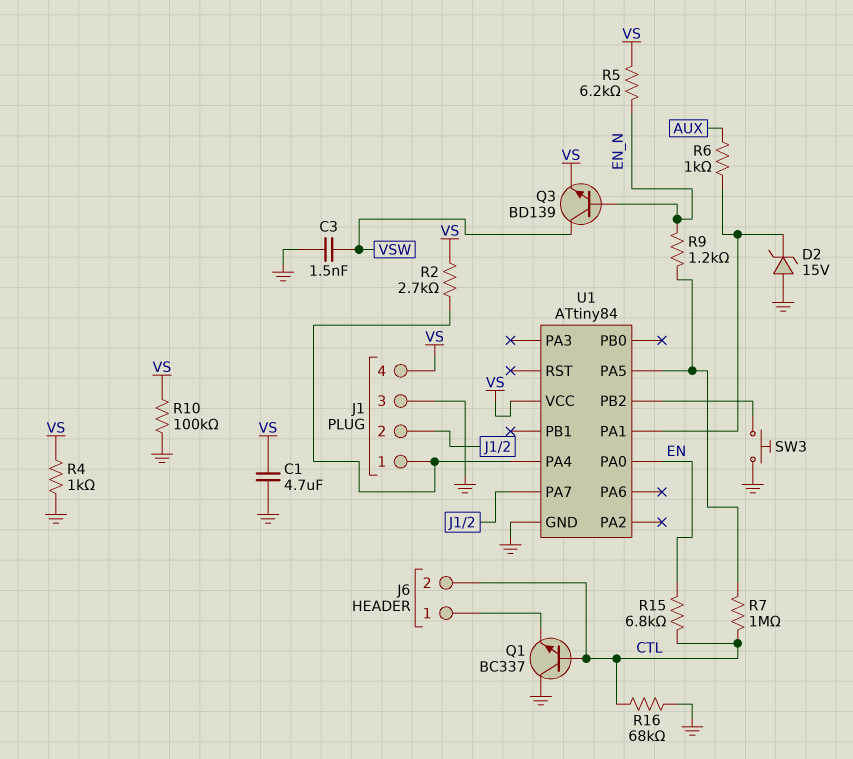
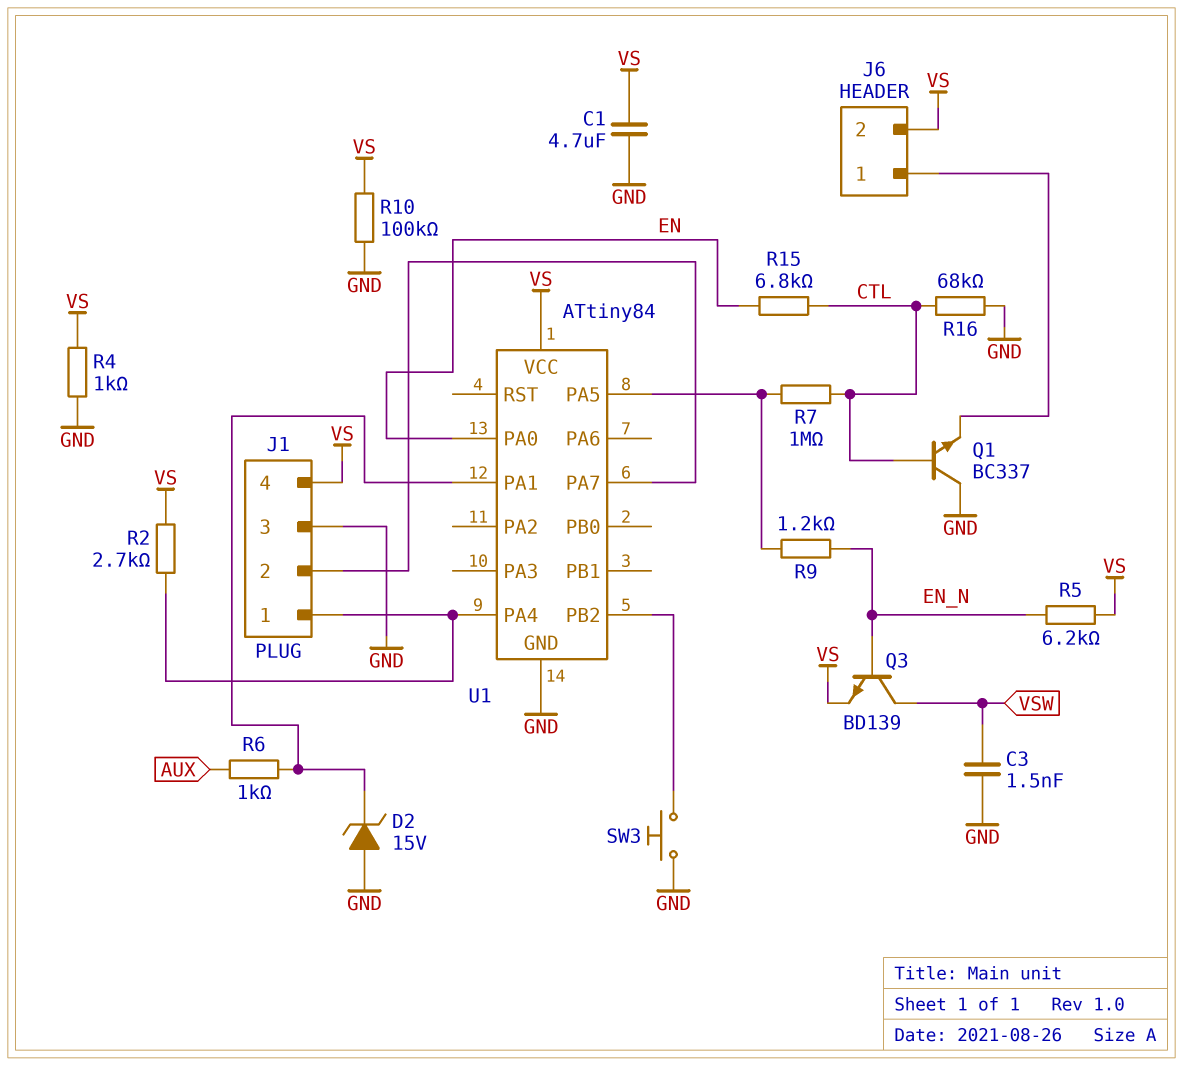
J6 pin 2: CTL -> VS

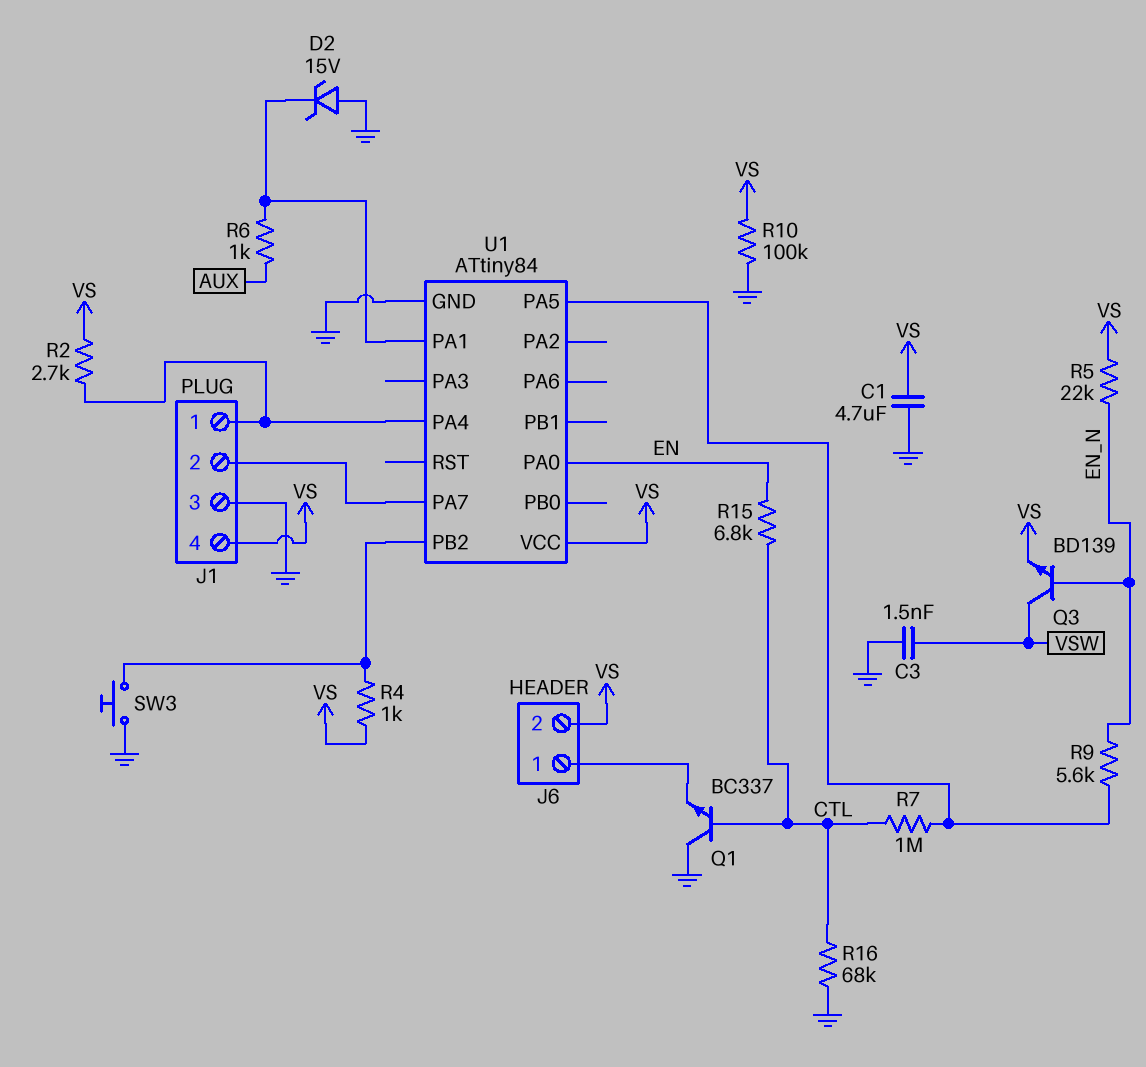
R4: 1k (GND, VS) -> 1k (U1/PB2, VS)
R5: 6.2k (EN_N, VS) -> 22k (EN_N, VS)
R9: 1.2k (EN_N, U1/PA5) -> 5.6k (EN_N, U1/PA5)

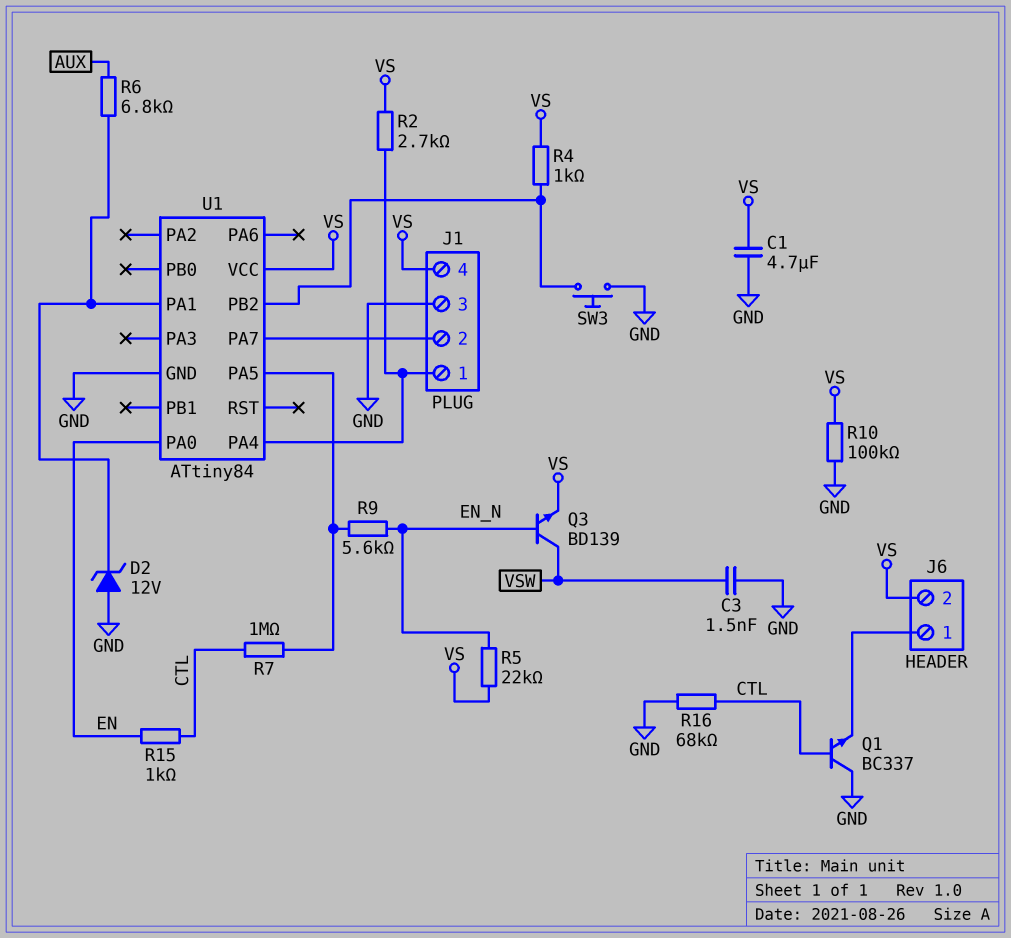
D2: zener 15V (A GND, K U1/PA1) -> zener 12V (A GND, K U1/PA1)
R6: 1k (AUX, U1/PA1) -> 6.8k (AUX, U1/PA1)
R15: 6.8k (CTL, EN) -> 1k (CTL, EN)

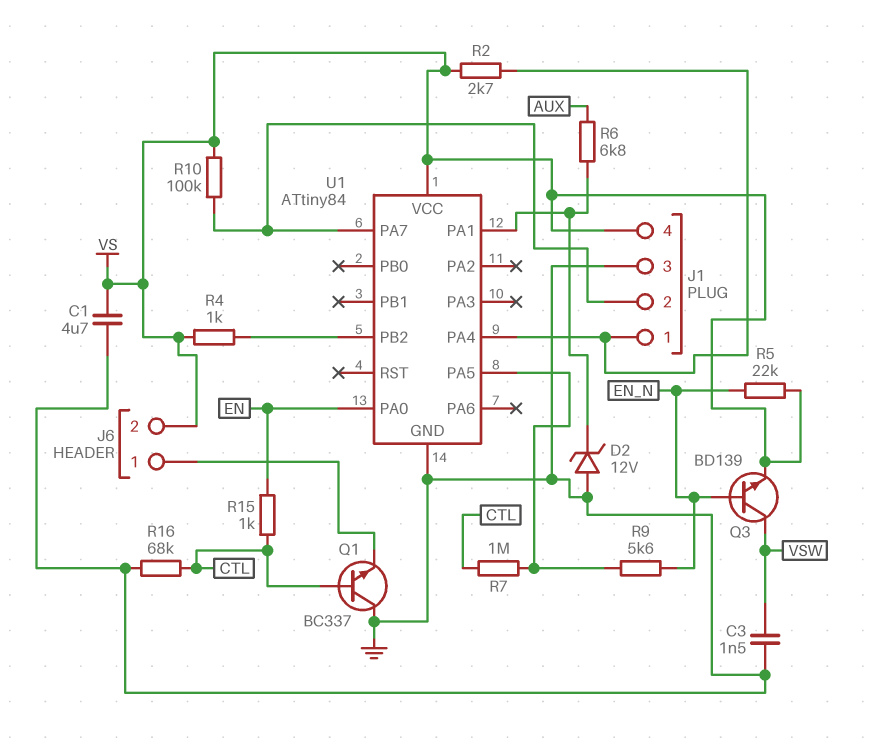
R10: 100k (GND, VS) -> 100k (J1/2, VS)
SW3: button (GND, U1/PB2) -> none

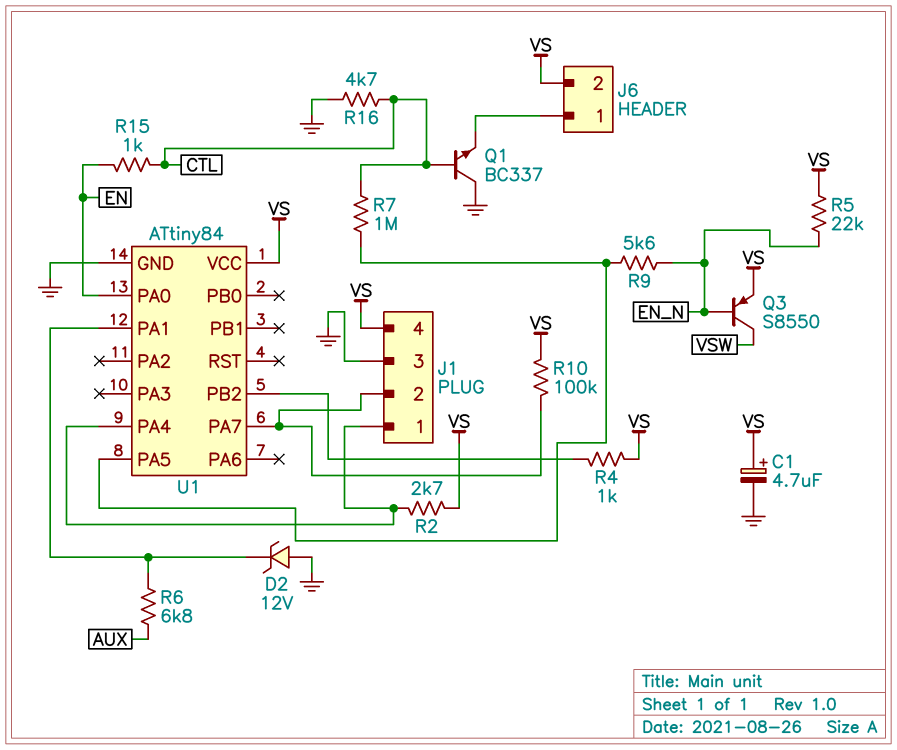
C1: 4.7uF (GND, VS) -> 4.7uF (plus VS, minus GND)
C3: 1.5nF (GND, VSW) -> none
Q3: NPN BD139 (B EN_N, C VSW, E VS) -> PNP S8550 (B EN_N, C VSW, E VS)
R16: 68k (CTL, GND) -> 4.7k (CTL, GND)

